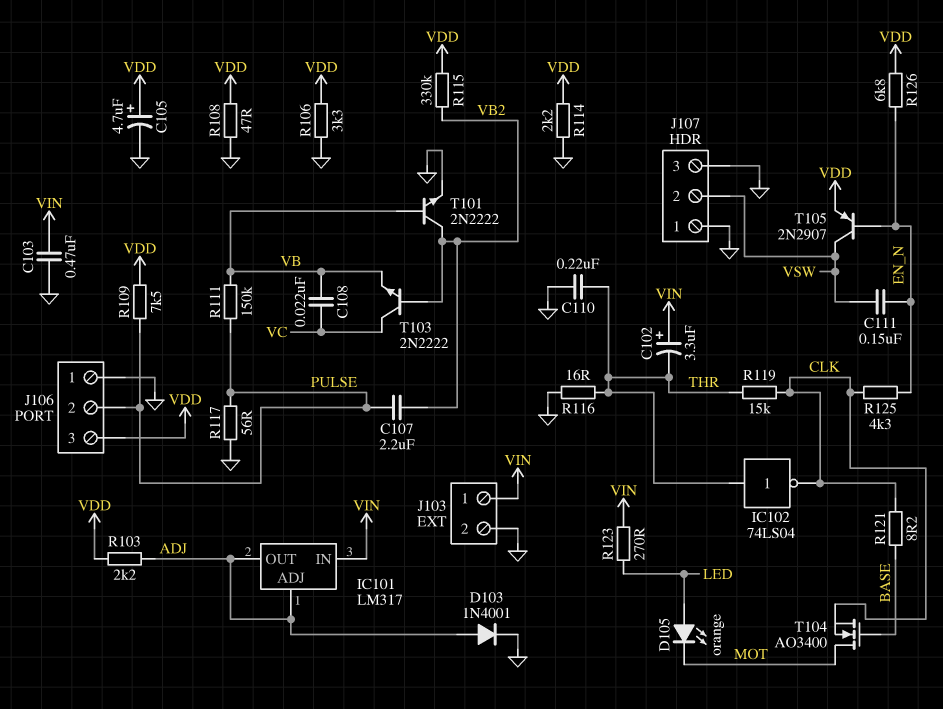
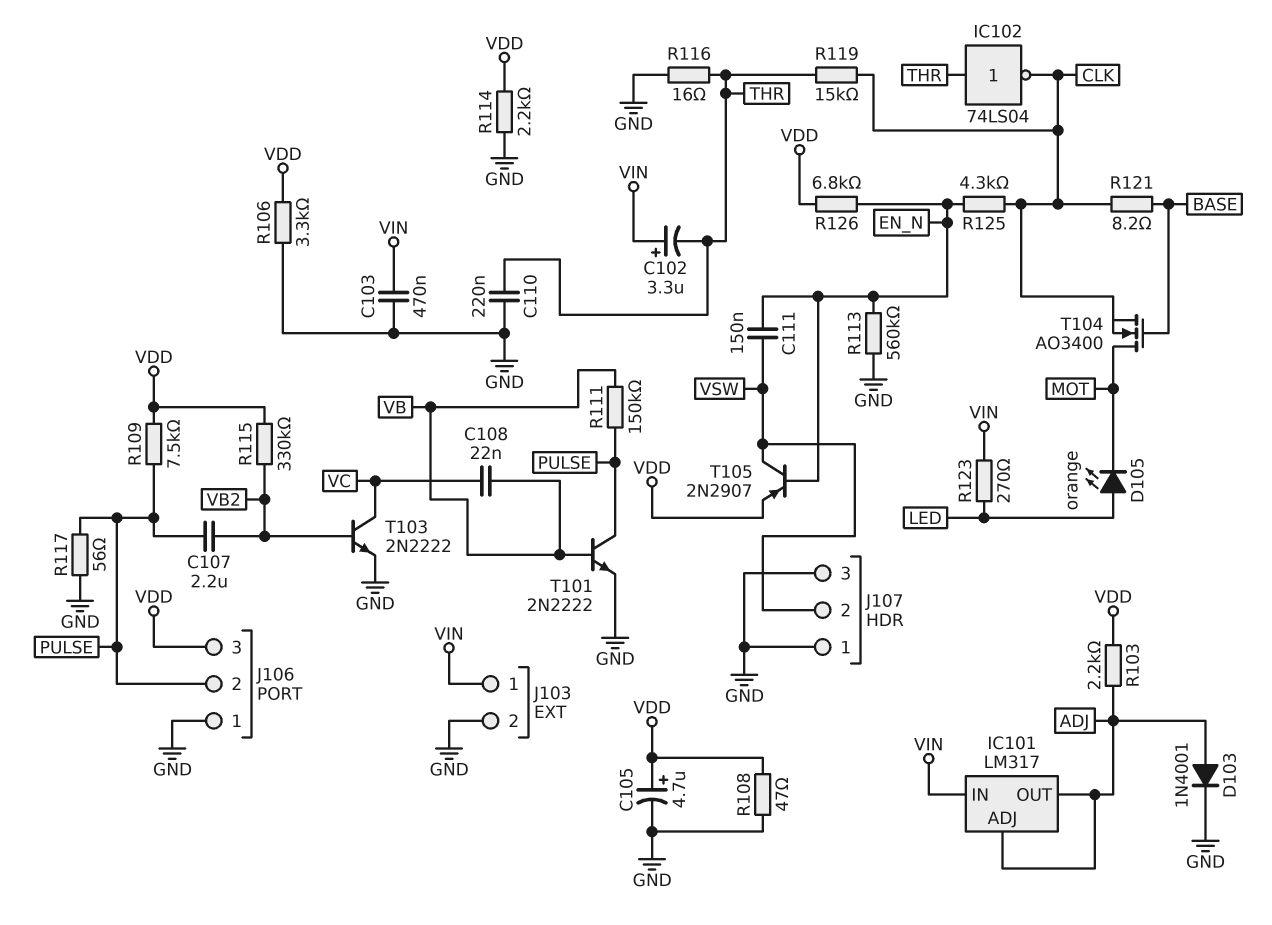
R113: none -> 560k (EN_N, GND)
T101: NPN 2N2222 (B VB, C VB2, E GND) -> NPN 2N2222 (B VB, C PULSE, E GND)
T103: NPN 2N2222 (B VB2, C VC, E VB) -> NPN 2N2222 (B VB2, C VC, E GND)

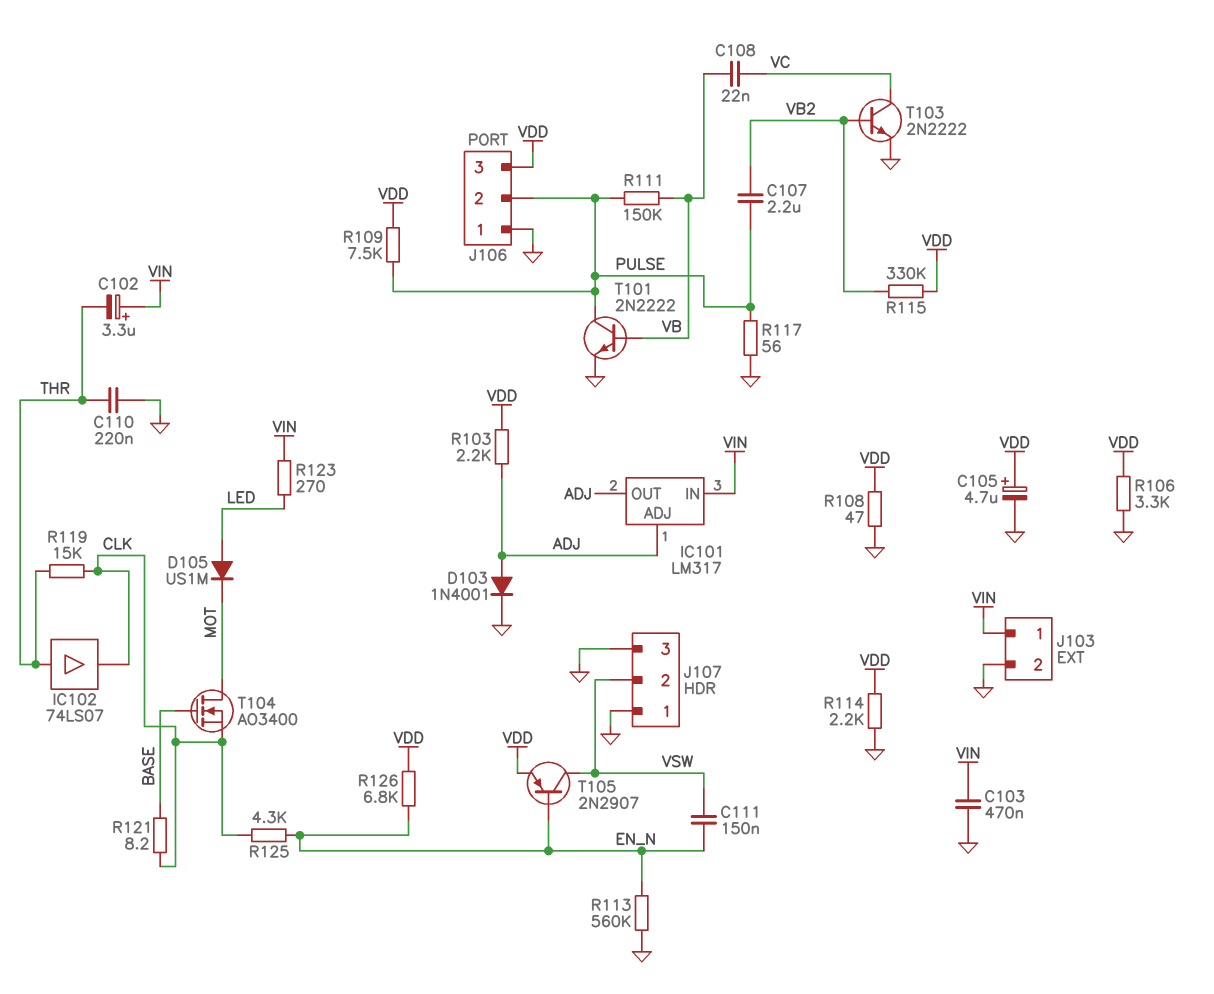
D105: LED orange (A LED, K MOT) -> diode US1M (A LED, K MOT)
IC102: NOT 74LS04 (in THR, out CLK) -> buffer 74LS07 (in THR, out CLK)
R116: 16 (GND, THR) -> none

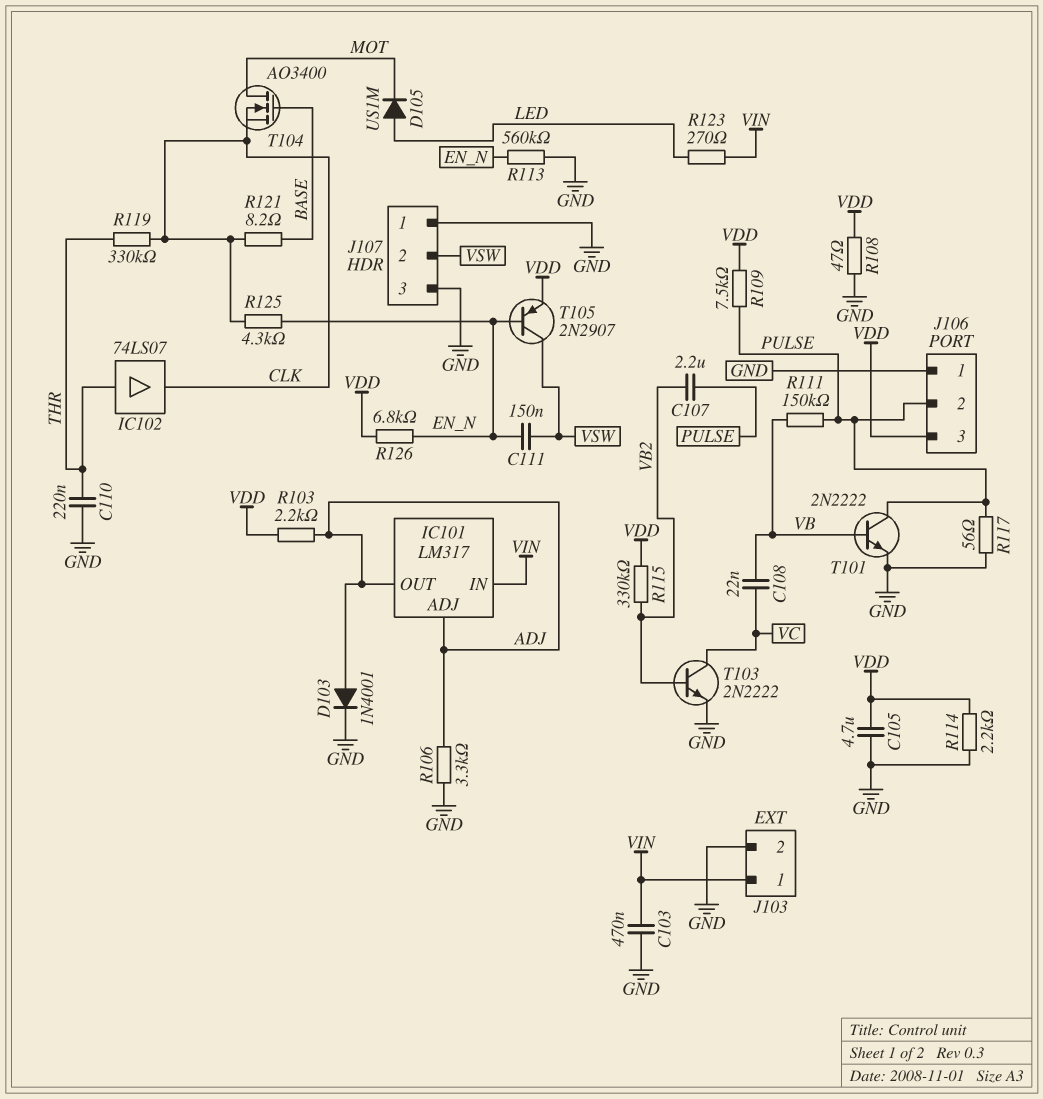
C102: 3.3uF (plus VIN, minus THR) -> none
C105: 4.7uF (plus VDD, minus GND) -> 4.7uF (GND, VDD)
R106: 3.3k (GND, VDD) -> 3.3k (ADJ, GND)
R119: 15k (CLK, THR) -> 330k (CLK, THR)

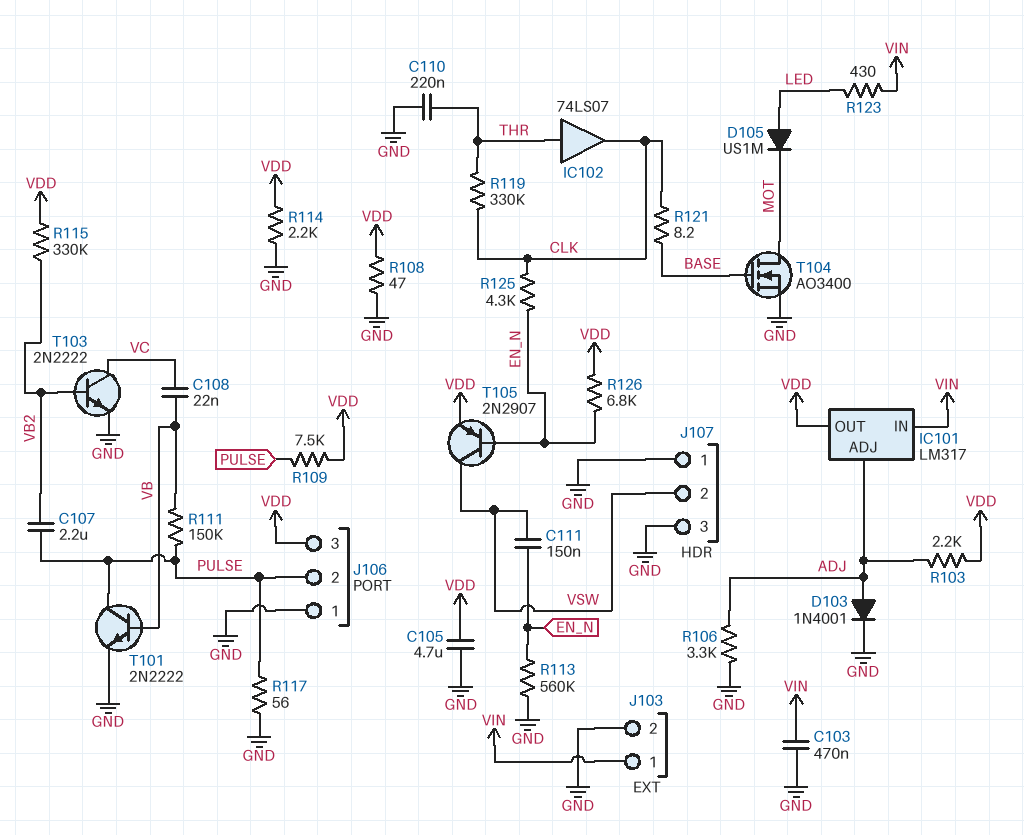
IC101 pin OUT: ADJ -> VDD
R123: 270 (LED, VIN) -> 430 (LED, VIN)
T104: NMOS AO3400 (G BASE, D MOT, S CLK) -> NMOS AO3400 (G BASE, D MOT, S GND)

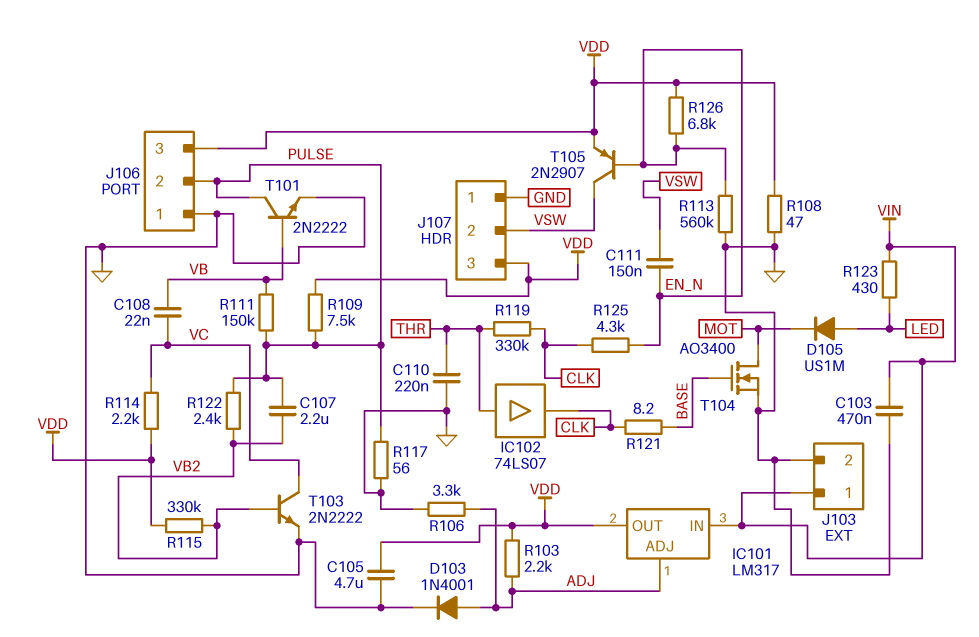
J107 pin 3: GND -> VDD
R114: 2.2k (GND, VDD) -> 2.2k (VC, VDD)
R122: none -> 2.4k (PULSE, VB2)

